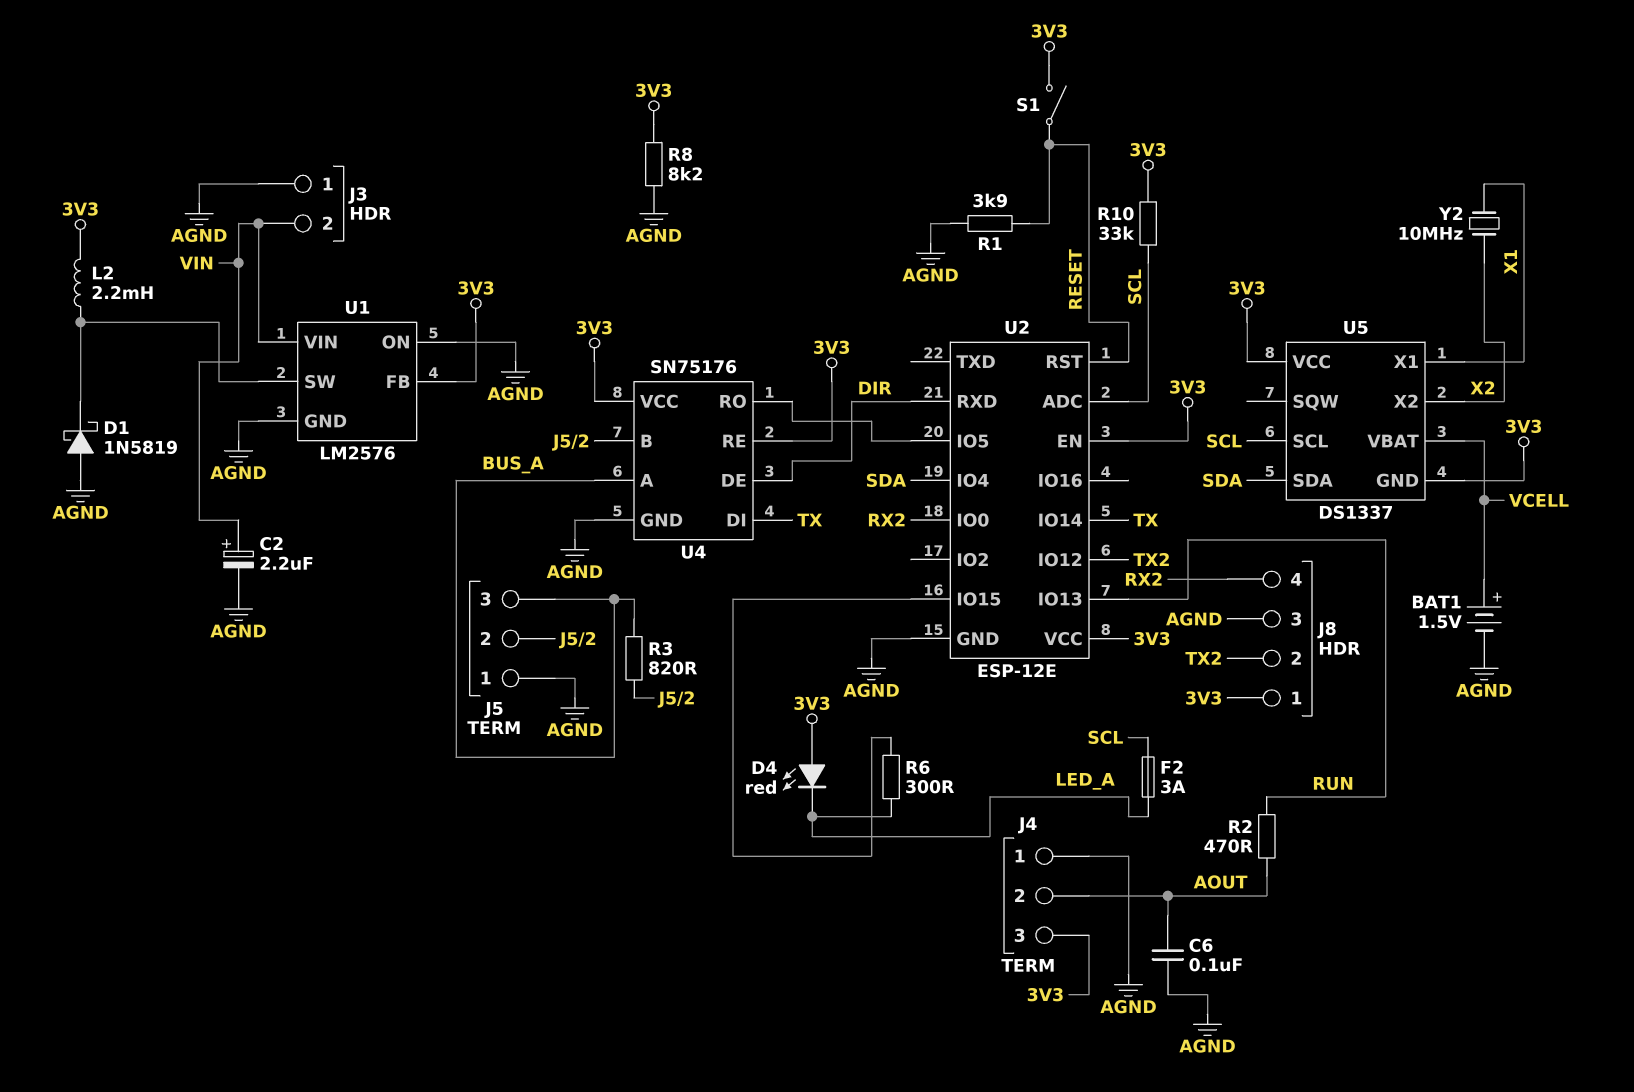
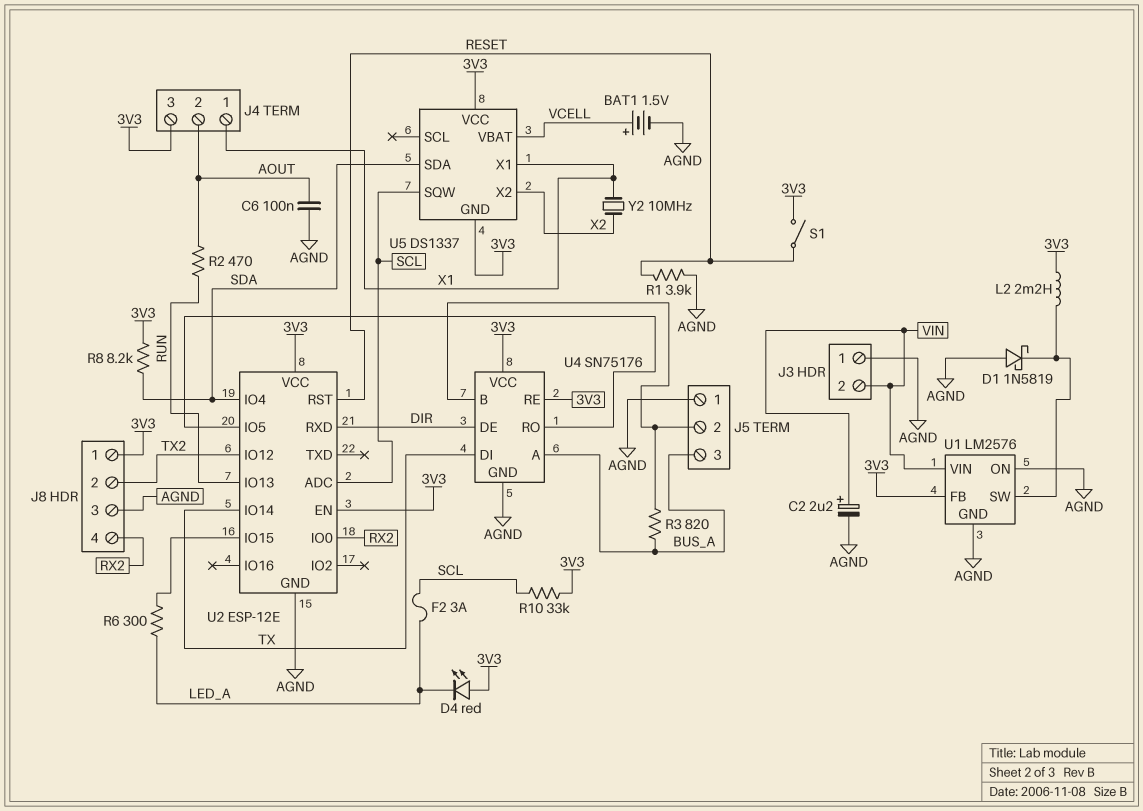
J4 pin 1: AGND -> X1
R8: 8.2k (3V3, AGND) -> 8.2k (3V3, SDA)
U5 pin SCL: SCL -> none
U5 pin SQW: none -> SCL

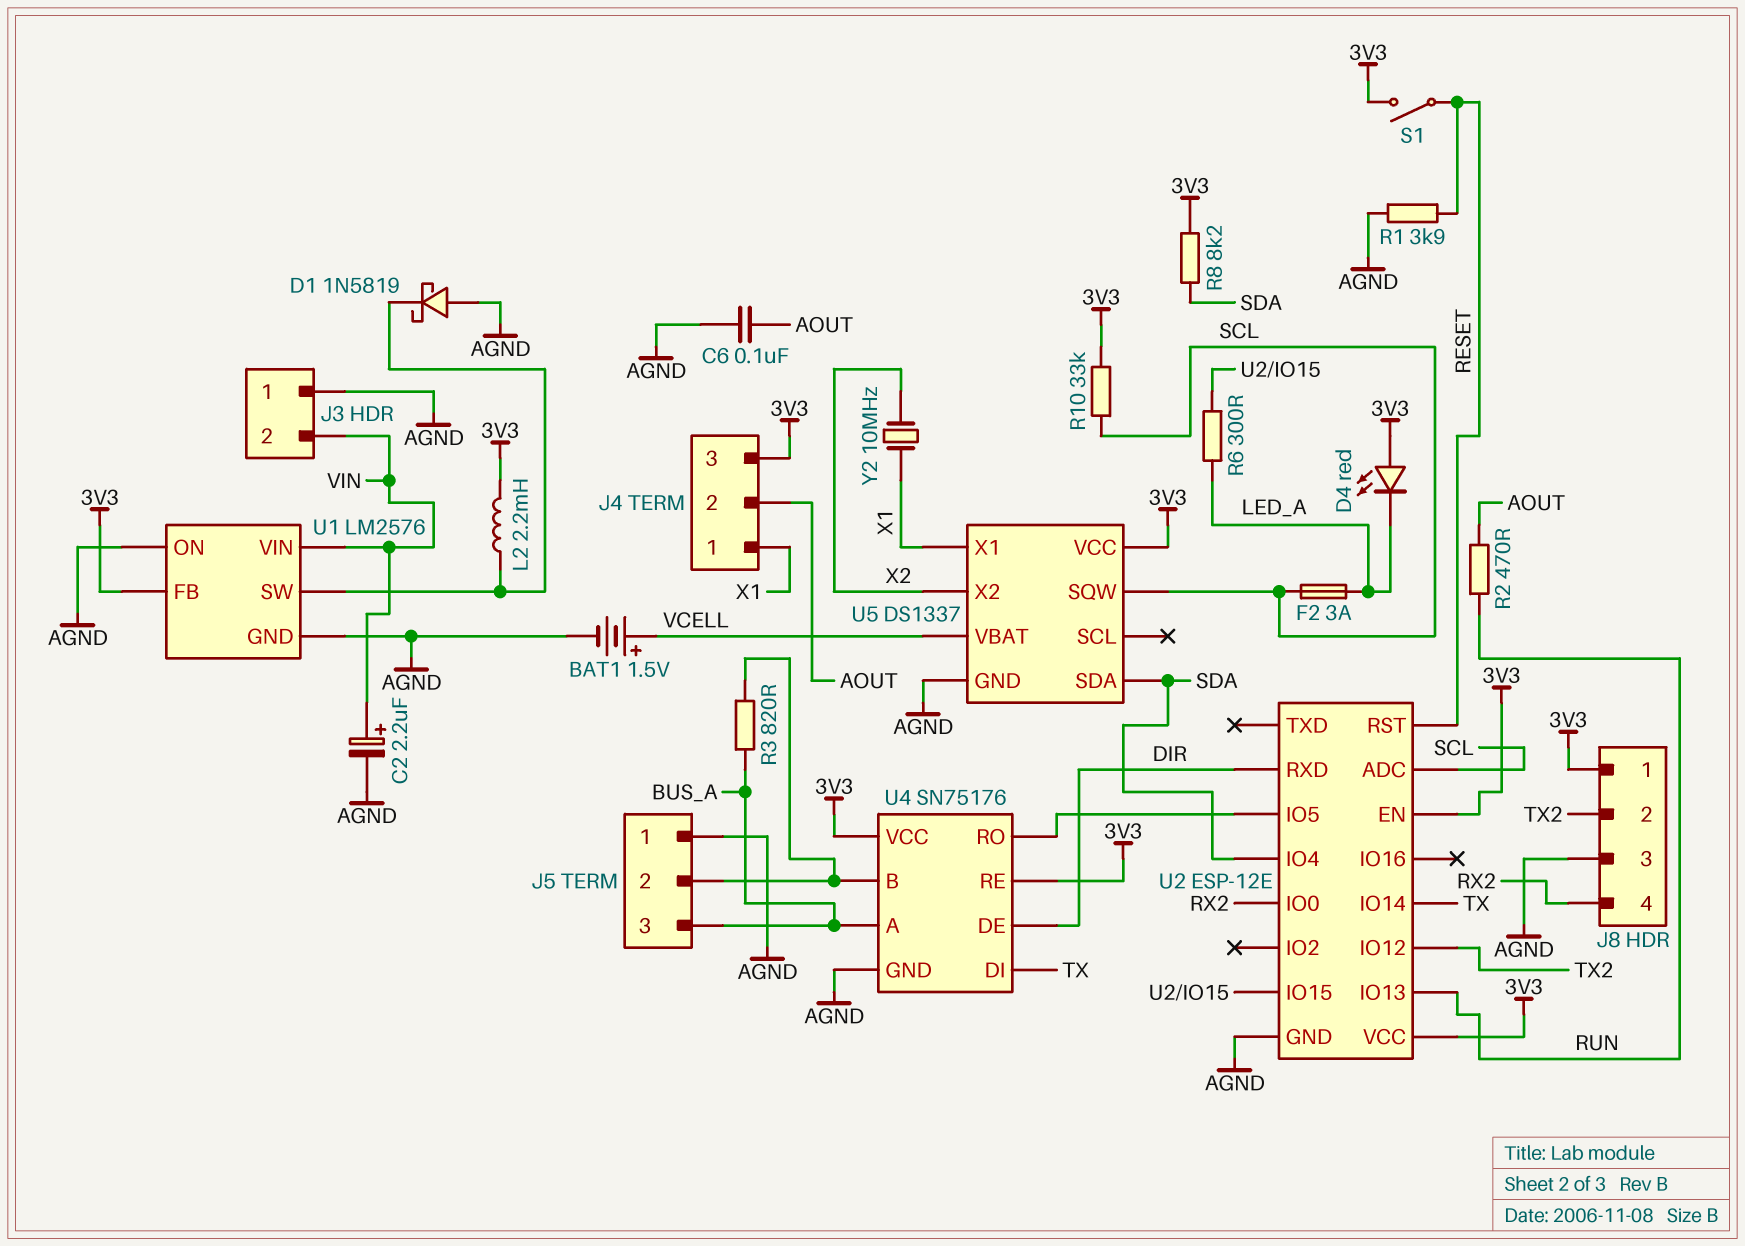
U5 pin GND: 3V3 -> AGND

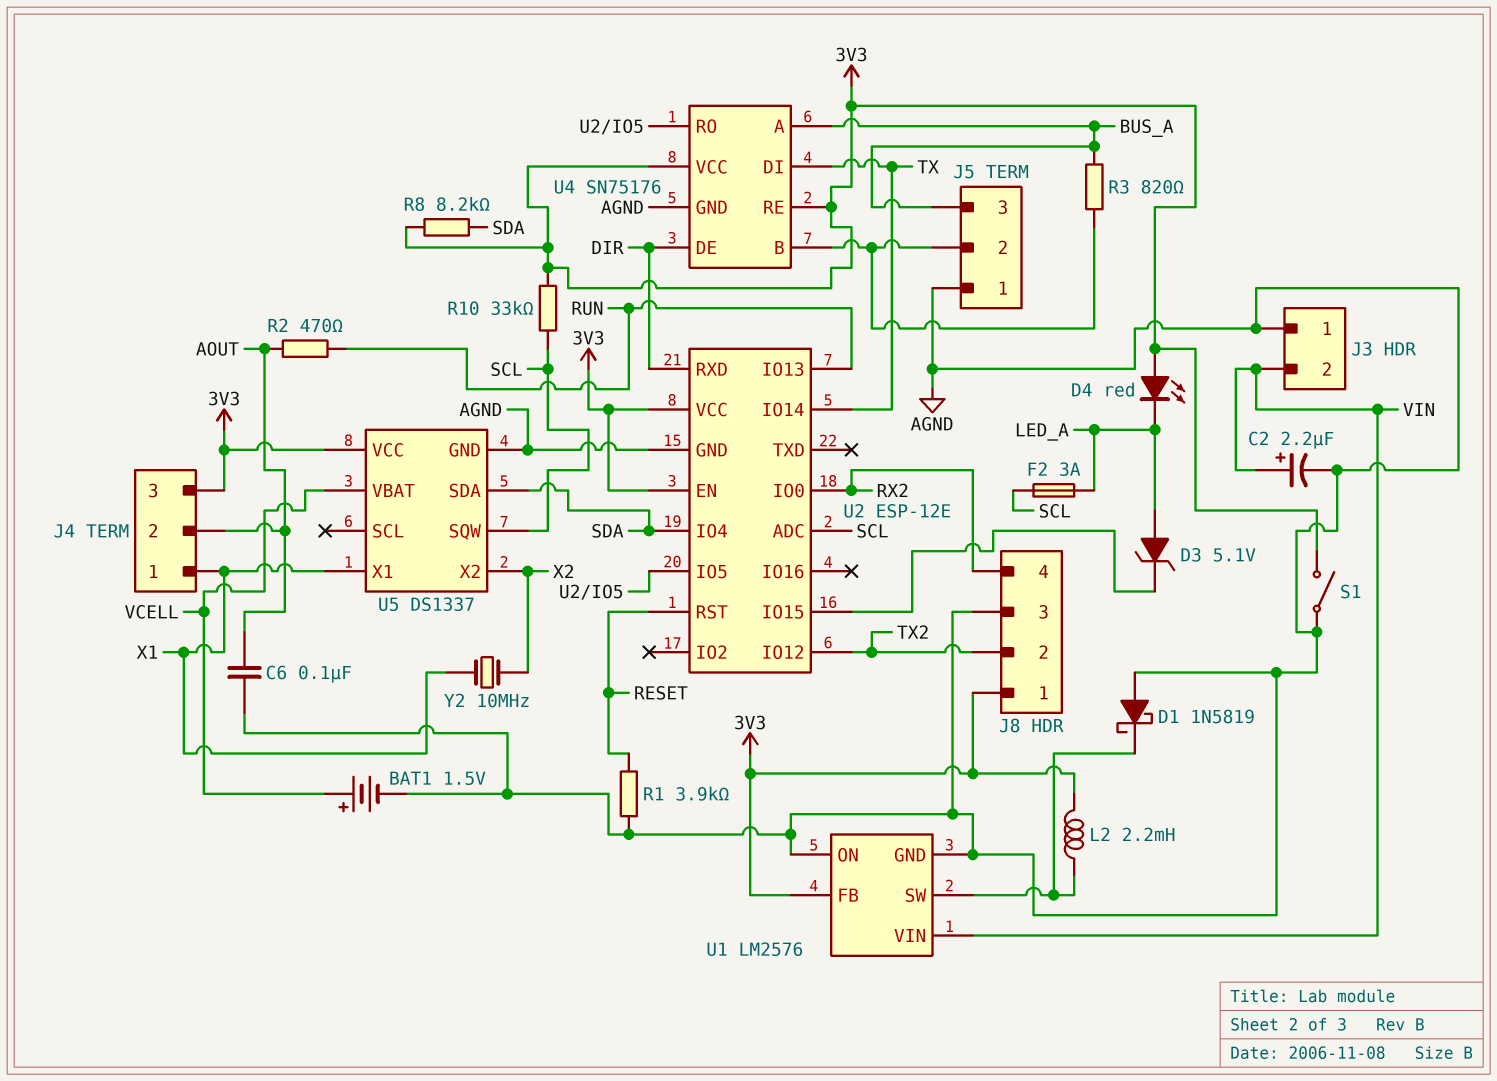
D3: none -> zener 5.1V (A LED_A, K U2/IO15)
R6: 300 (LED_A, U2/IO15) -> none
S1: switch (3V3, RESET) -> switch (3V3, AGND)

